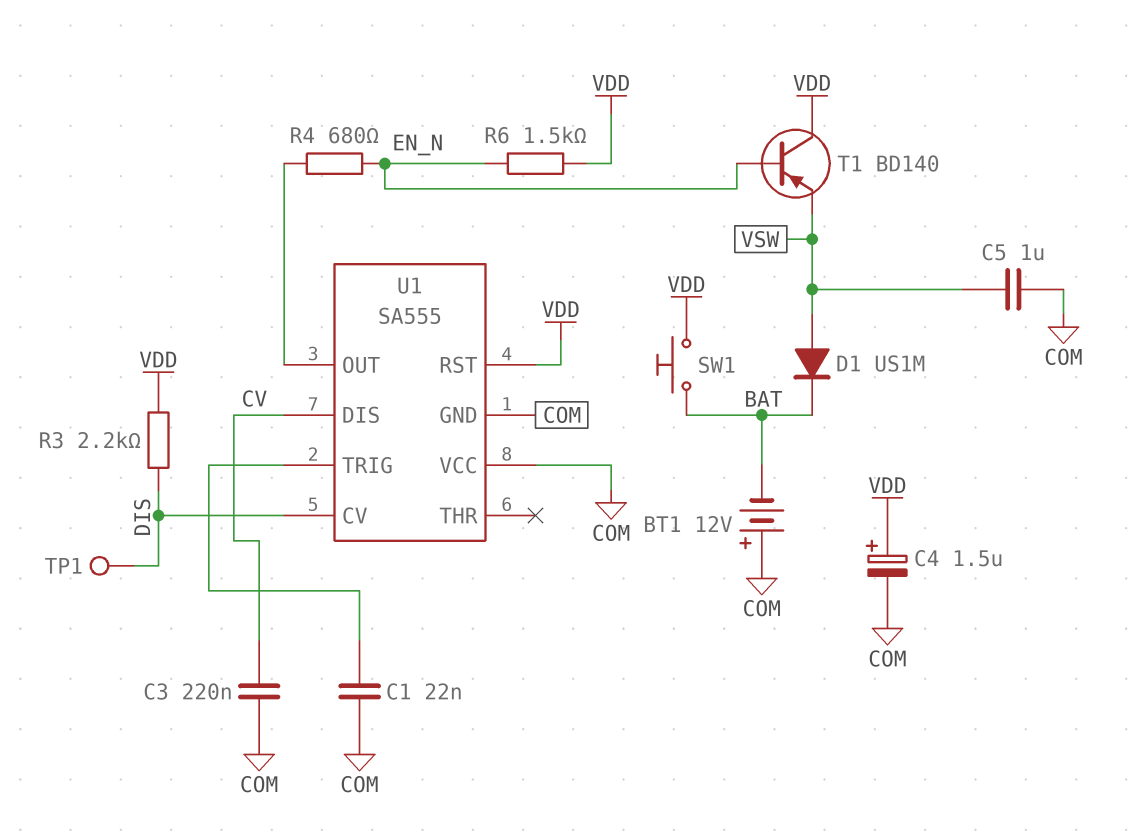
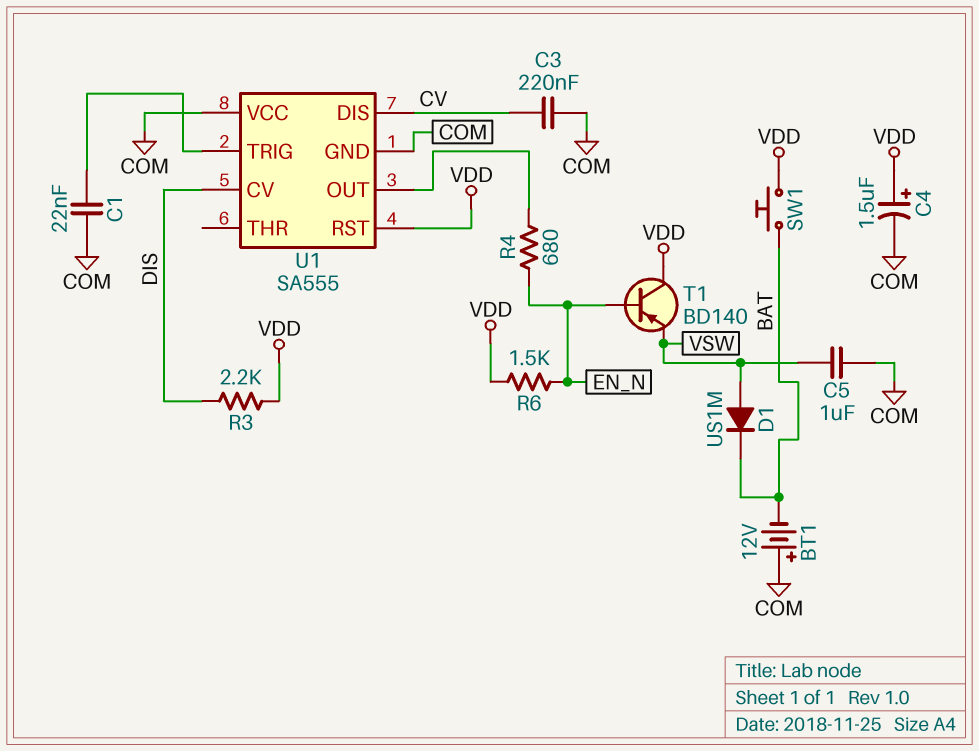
TP1: test point (DIS) -> none

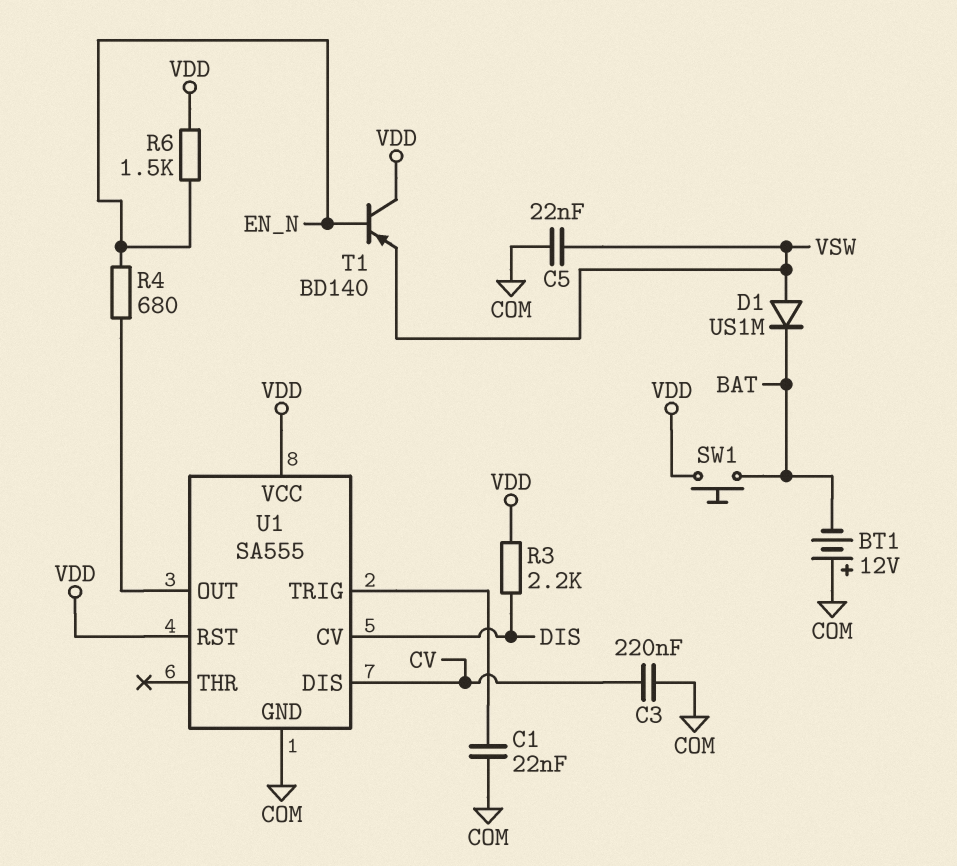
C4: 1.5uF (plus VDD, minus COM) -> none
C5: 1uF (COM, VSW) -> 22nF (COM, VSW)
U1 pin VCC: COM -> VDD

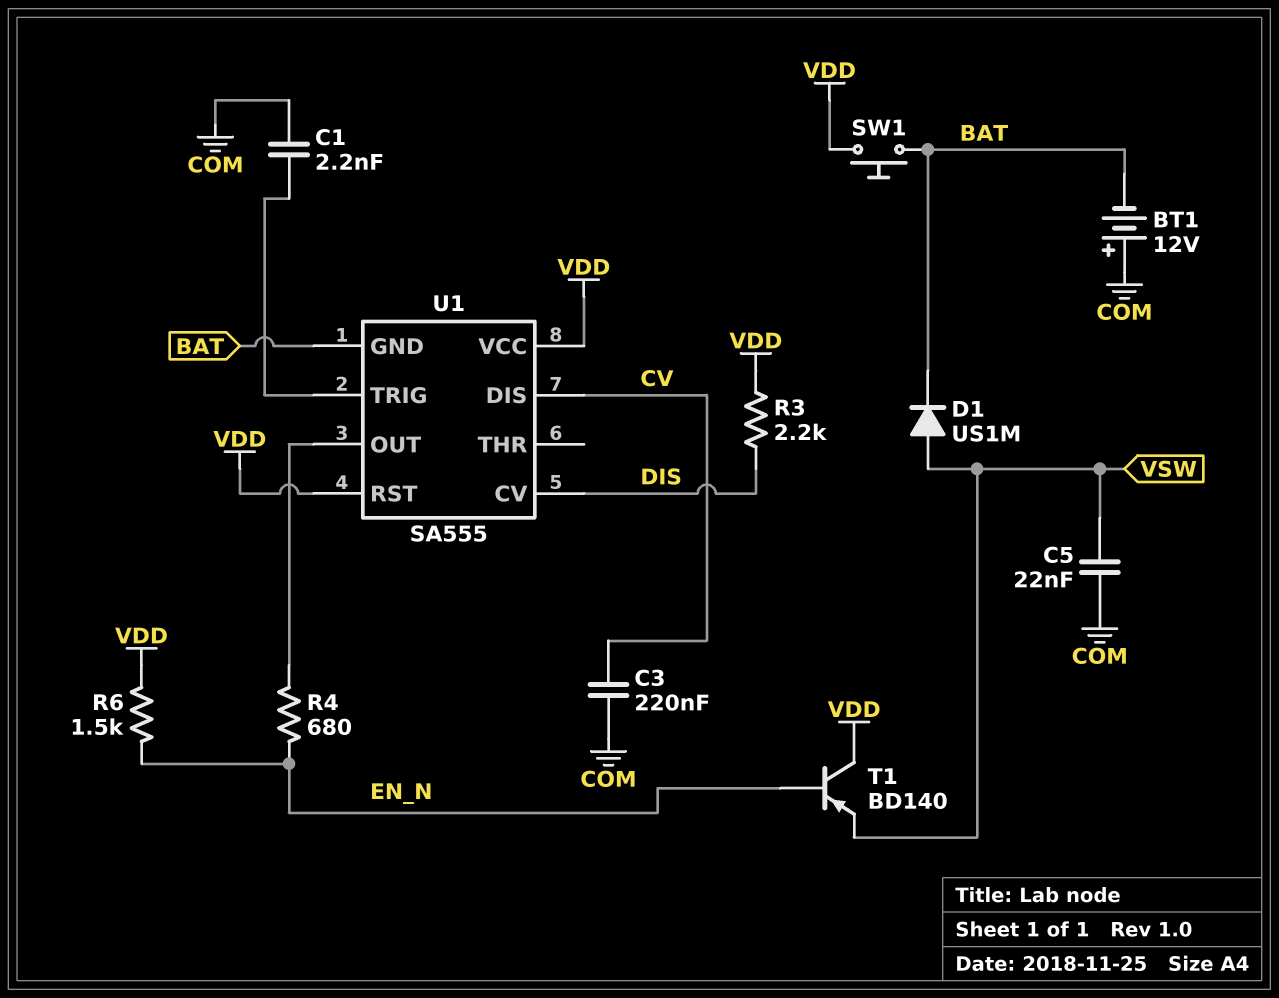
C1: 22nF (COM, U1/TRIG) -> 2.2nF (COM, U1/TRIG)
U1 pin GND: COM -> BAT

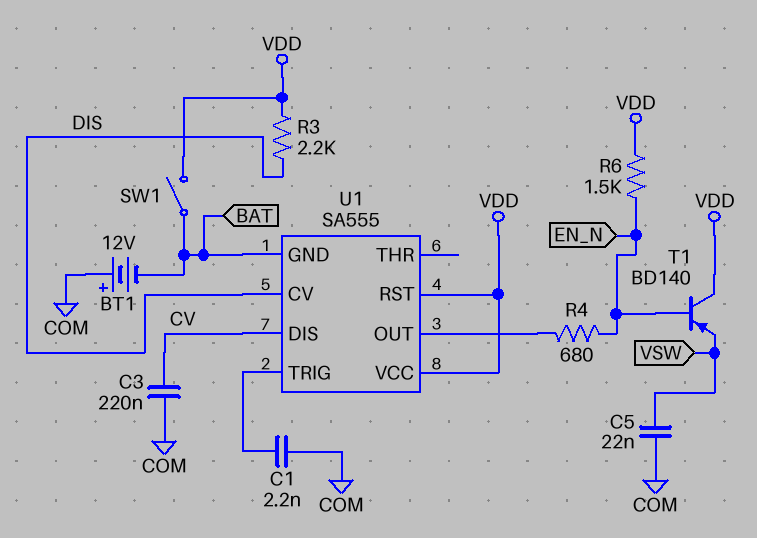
D1: diode US1M (A VSW, K BAT) -> none
SW1: button (BAT, VDD) -> switch (BAT, VDD)

